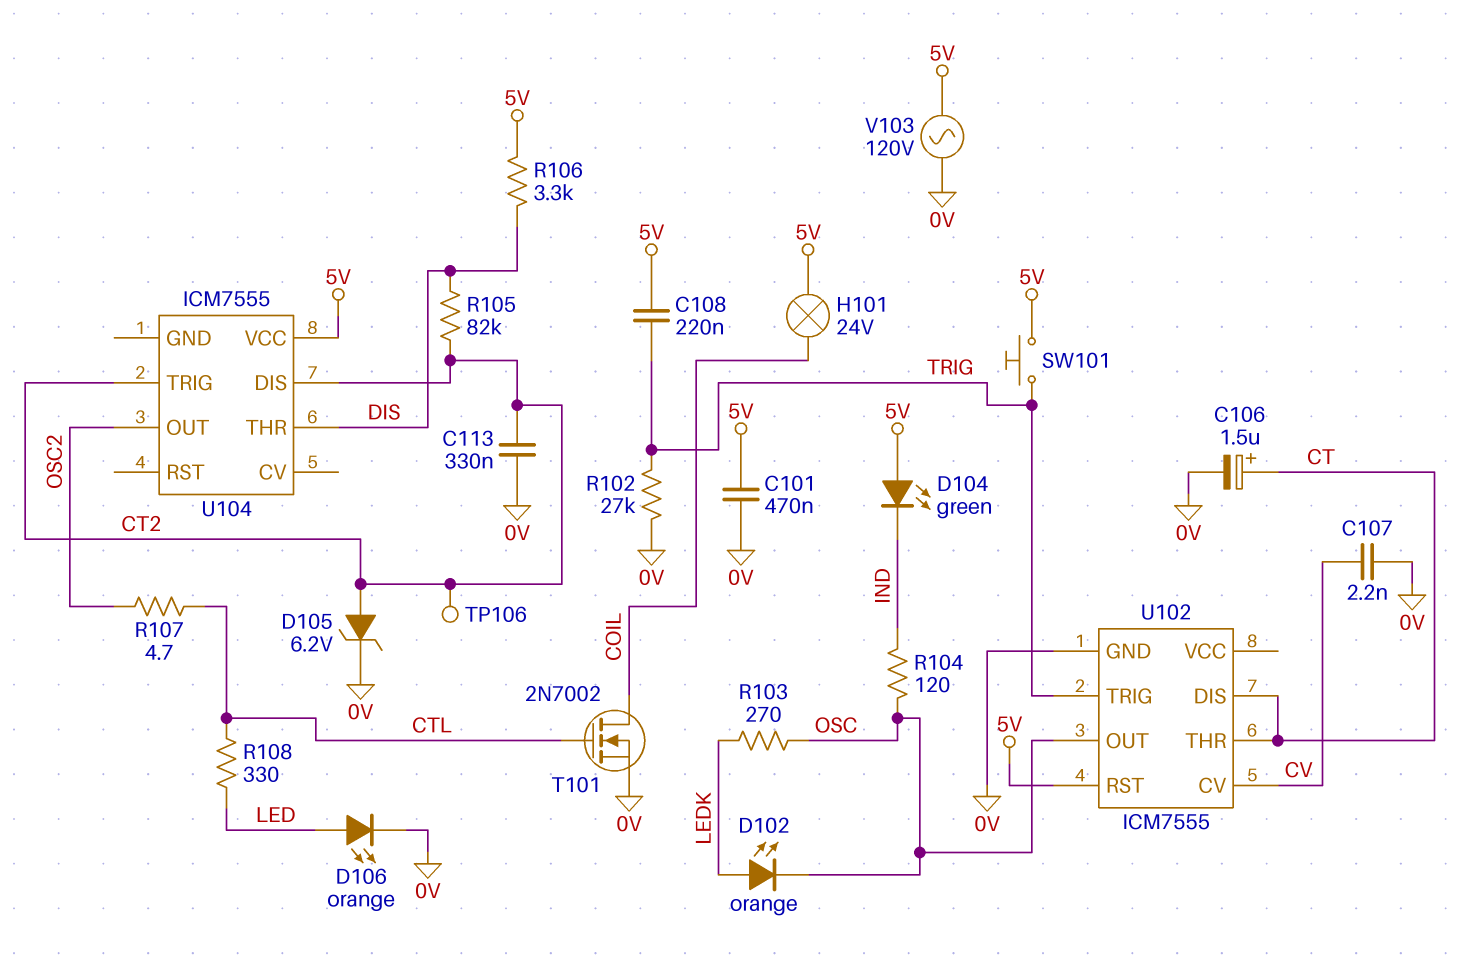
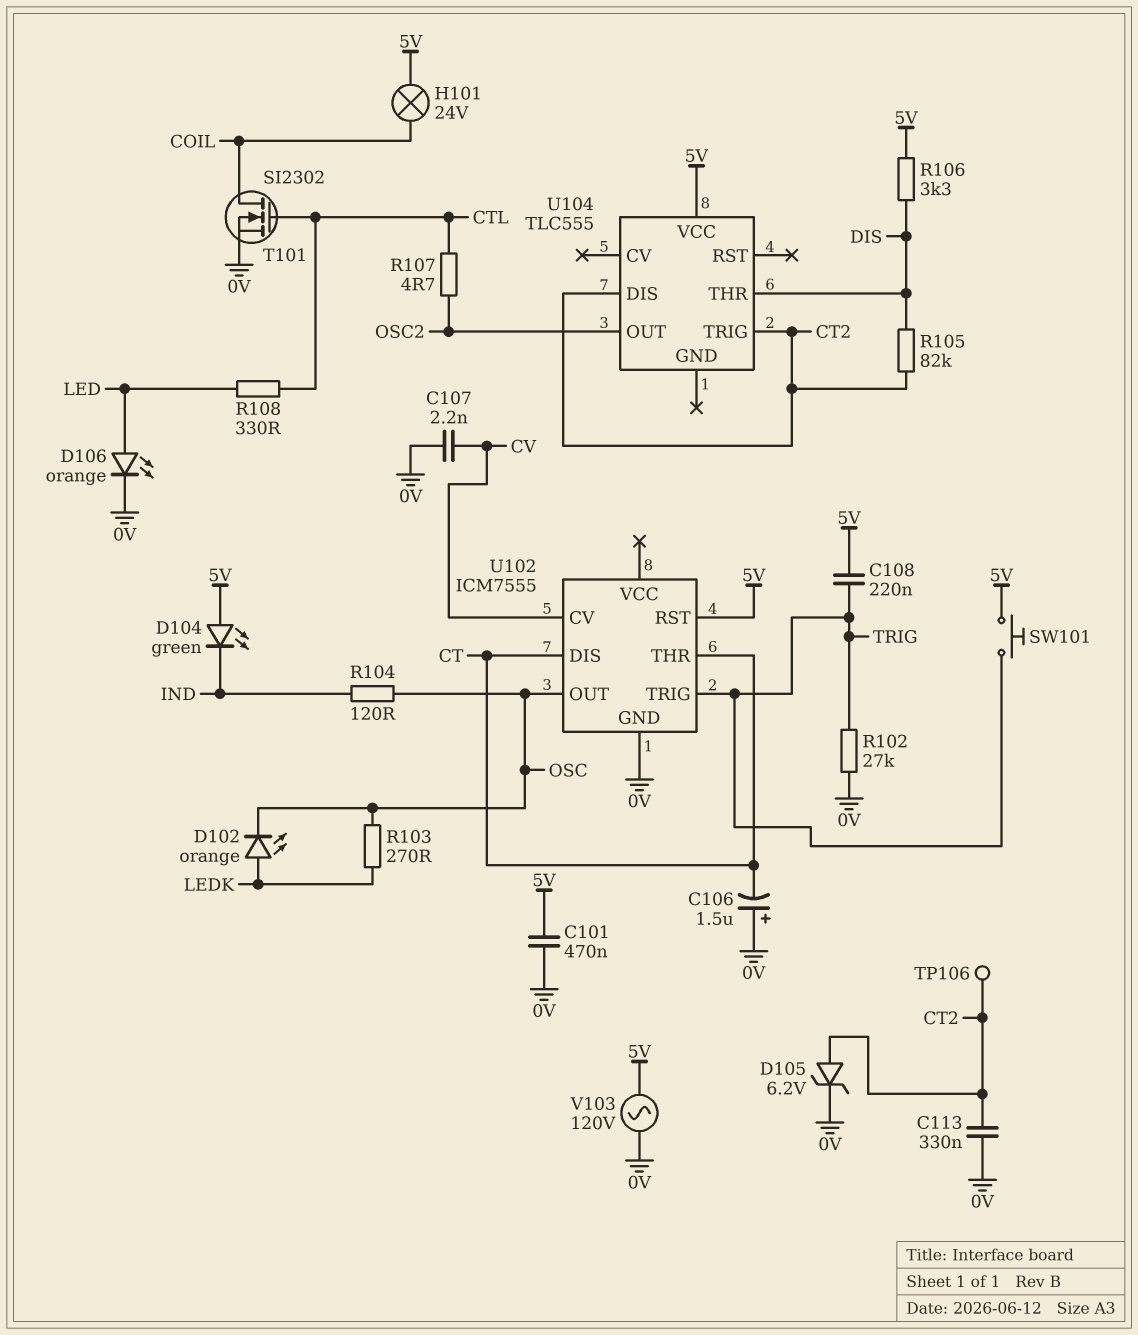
C106: 1.5uF (plus CT, minus 0V) -> 1.5uF (plus 0V, minus CT)
T101: NMOS 2N7002 (G CTL, D COIL, S 0V) -> NMOS SI2302 (G CTL, D COIL, S 0V)
U104: ICM7555 -> TLC555

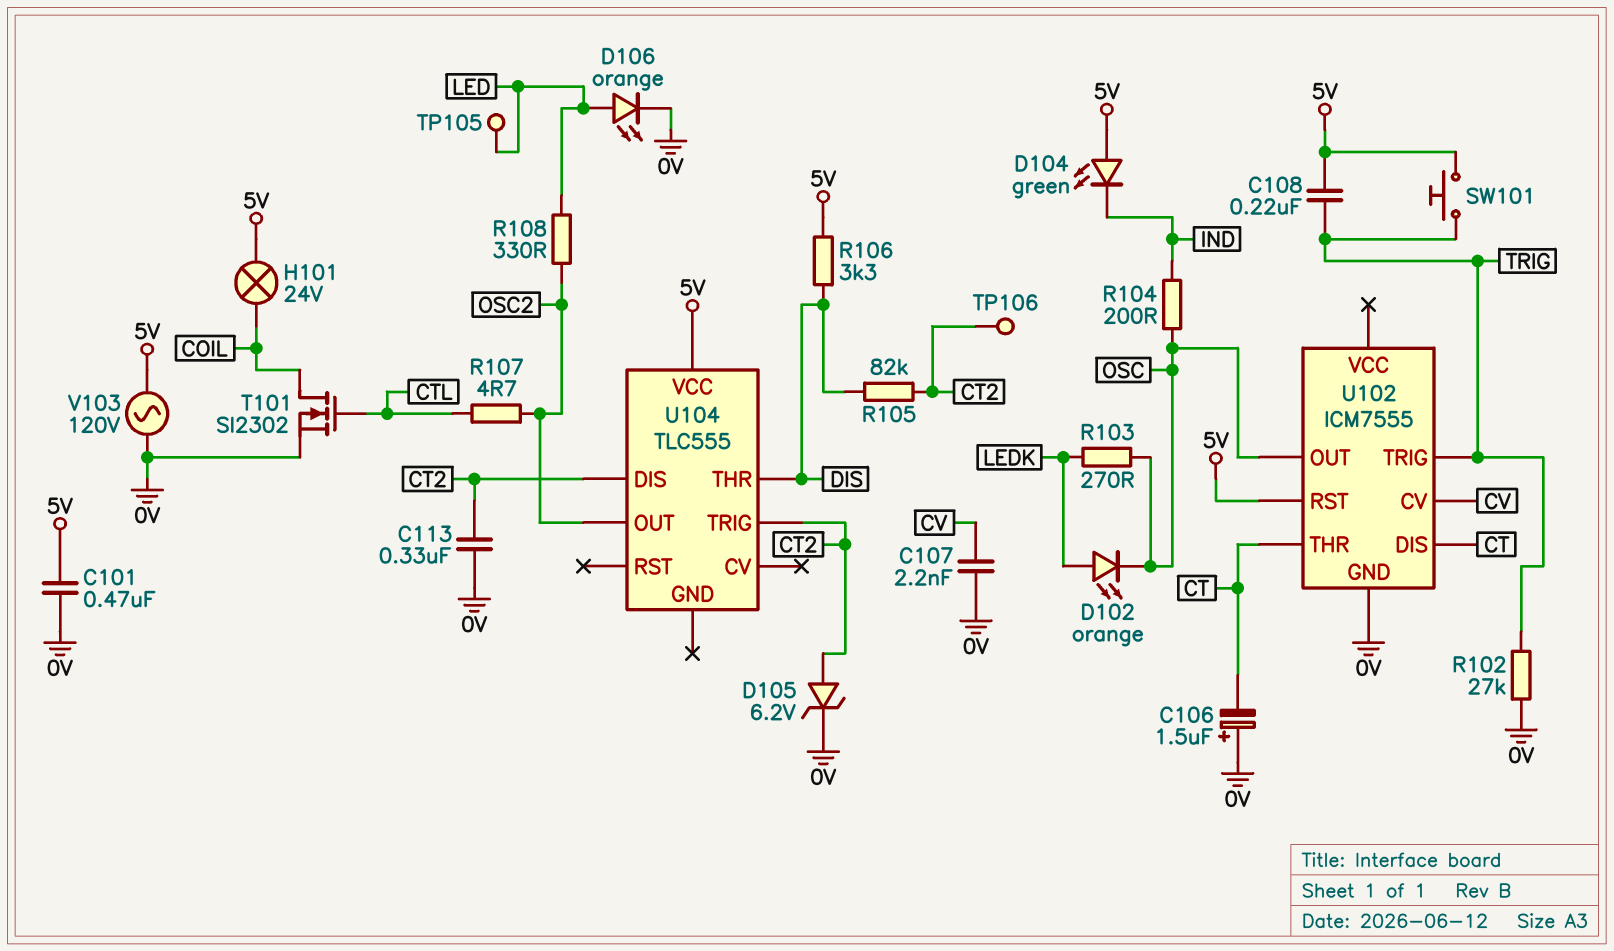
R104: 120 (IND, OSC) -> 200 (IND, OSC)
R108: 330 (CTL, LED) -> 330 (LED, OSC2)
TP105: none -> test point (LED)

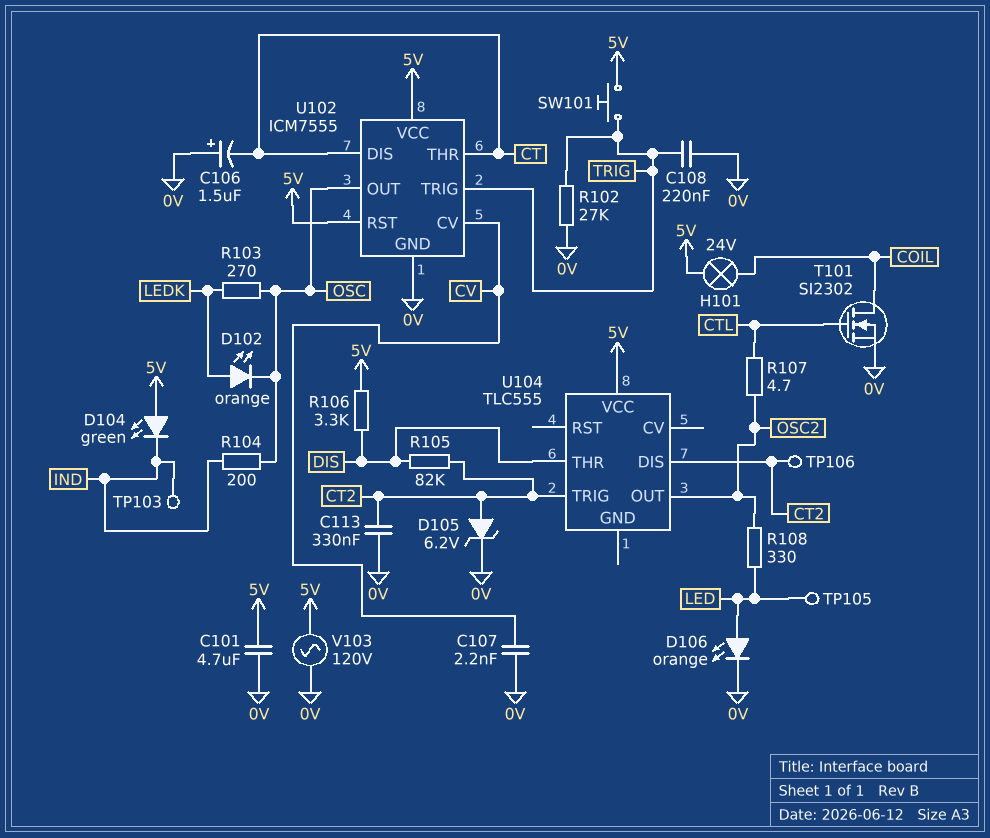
C101: 470nF (0V, 5V) -> 4.7uF (0V, 5V)
C108: 220nF (5V, TRIG) -> 220nF (0V, TRIG)
TP103: none -> test point (IND)
U102 pin VCC: none -> 5V

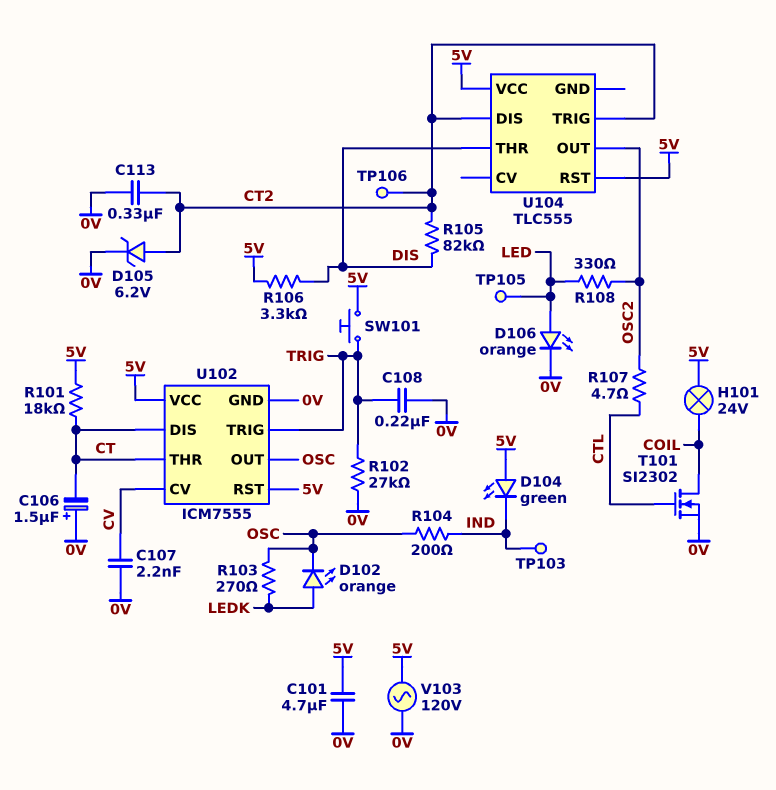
R101: none -> 18k (5V, CT)
U104 pin RST: none -> 5V

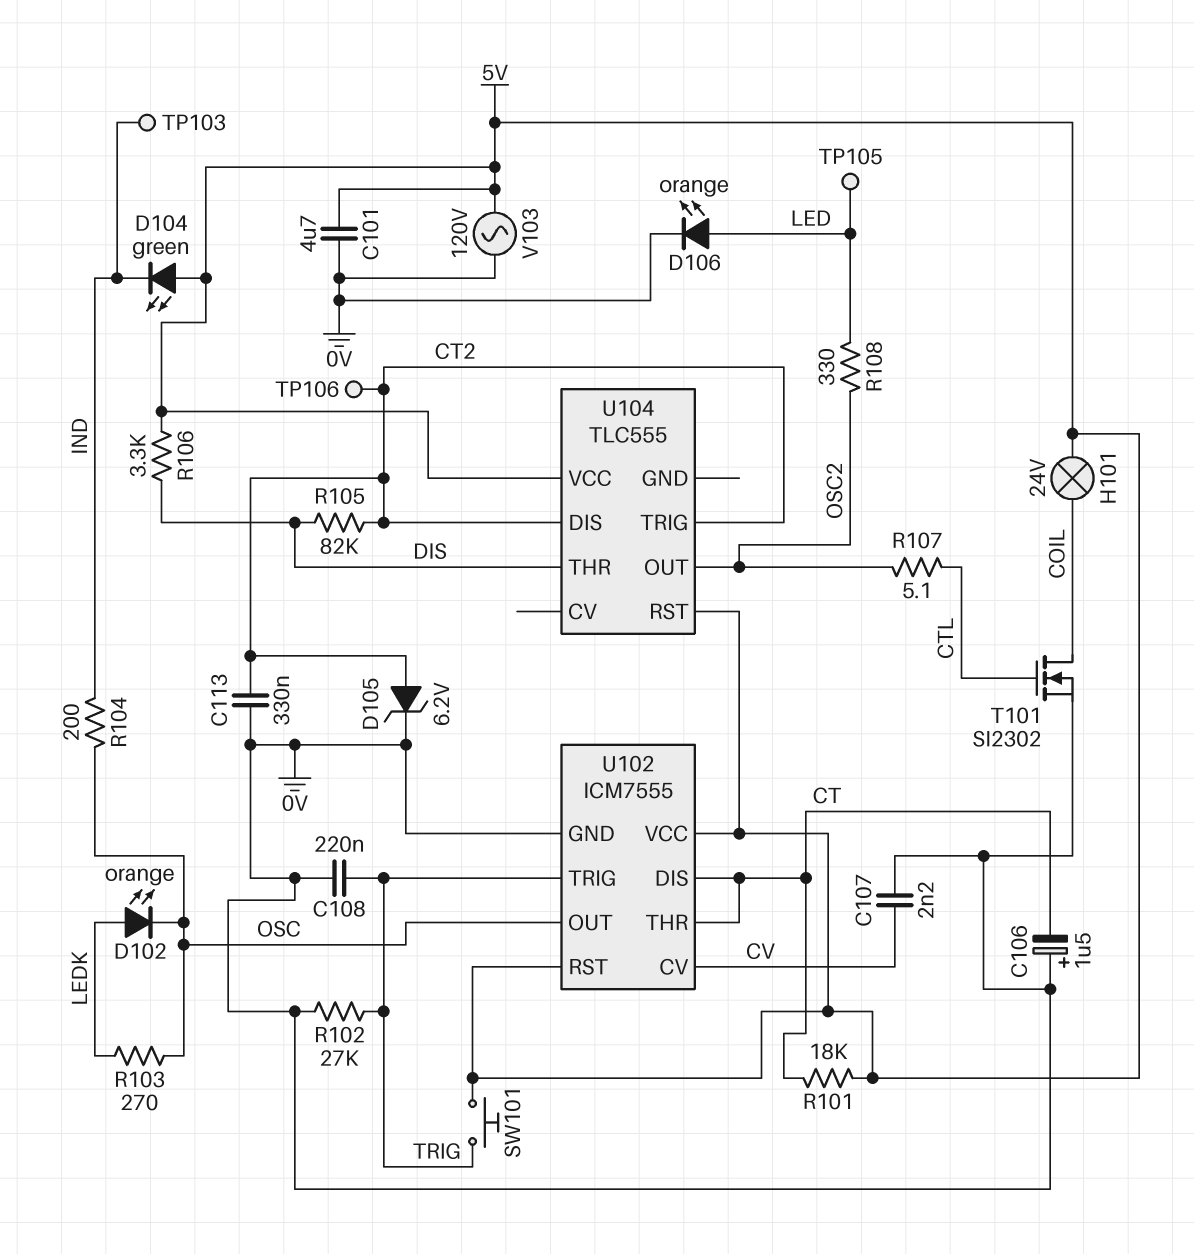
R107: 4.7 (CTL, OSC2) -> 5.1 (CTL, OSC2)

